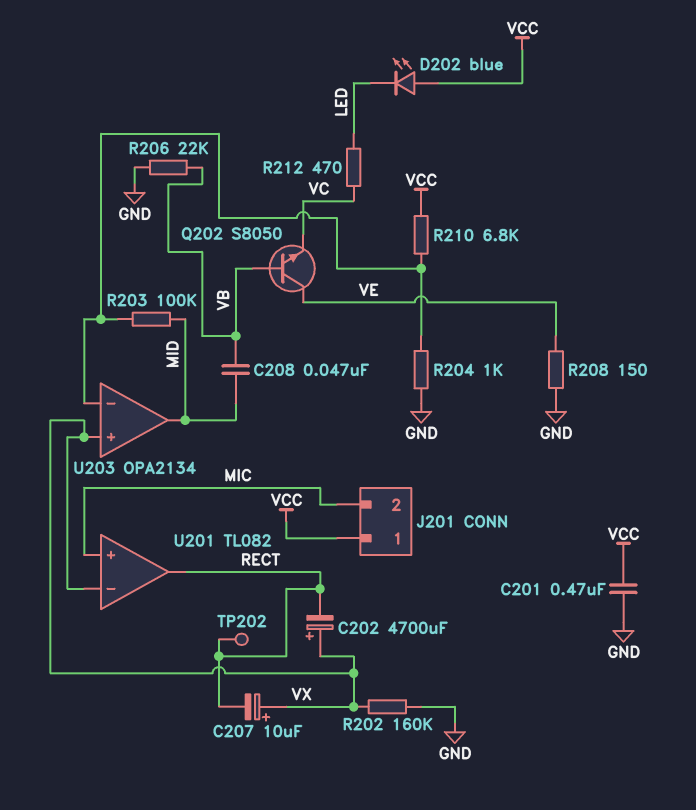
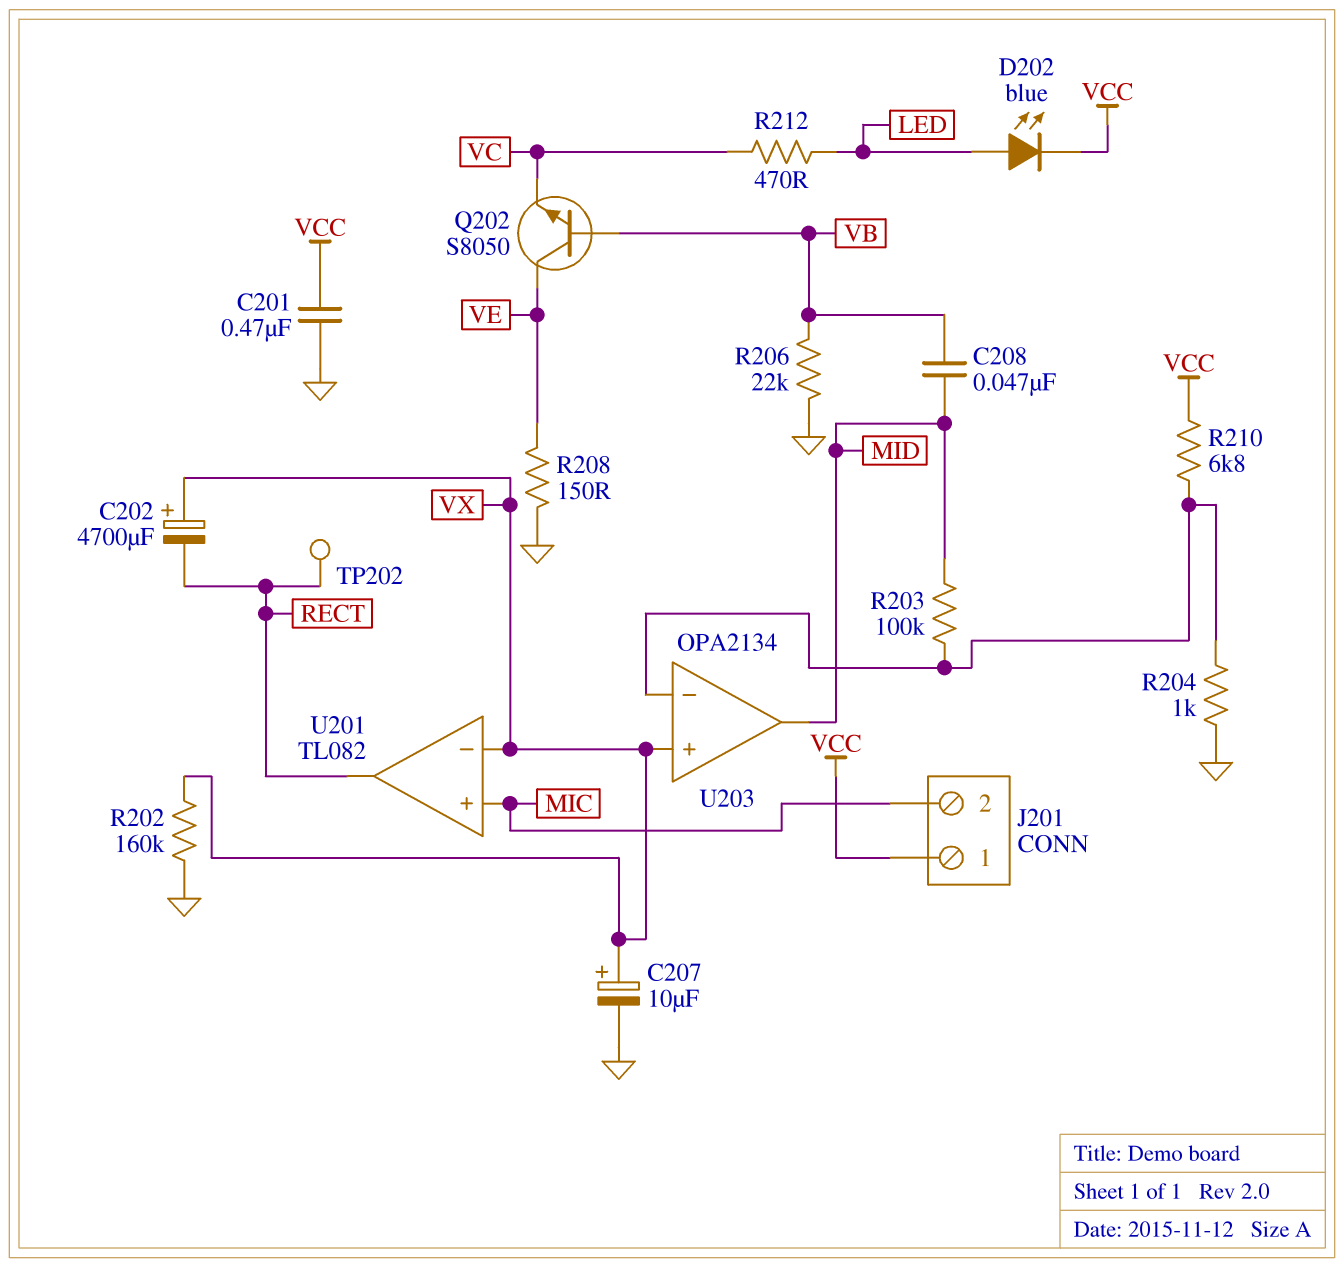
C207: 10uF (plus VX, minus RECT) -> 10uF (plus VX, minus GND)
D202: LED blue (A VCC, K LED) -> LED blue (A LED, K VCC)

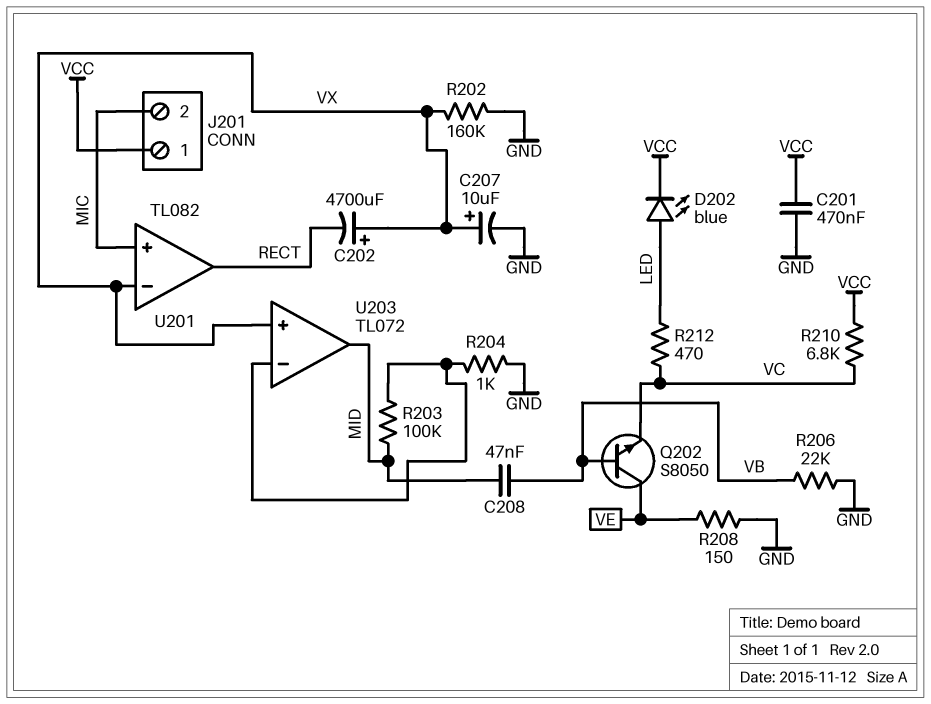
R210: 6.8k (U203/in-, VCC) -> 6.8k (VC, VCC)
TP202: test point (RECT) -> none
U203: OPA2134 -> TL072

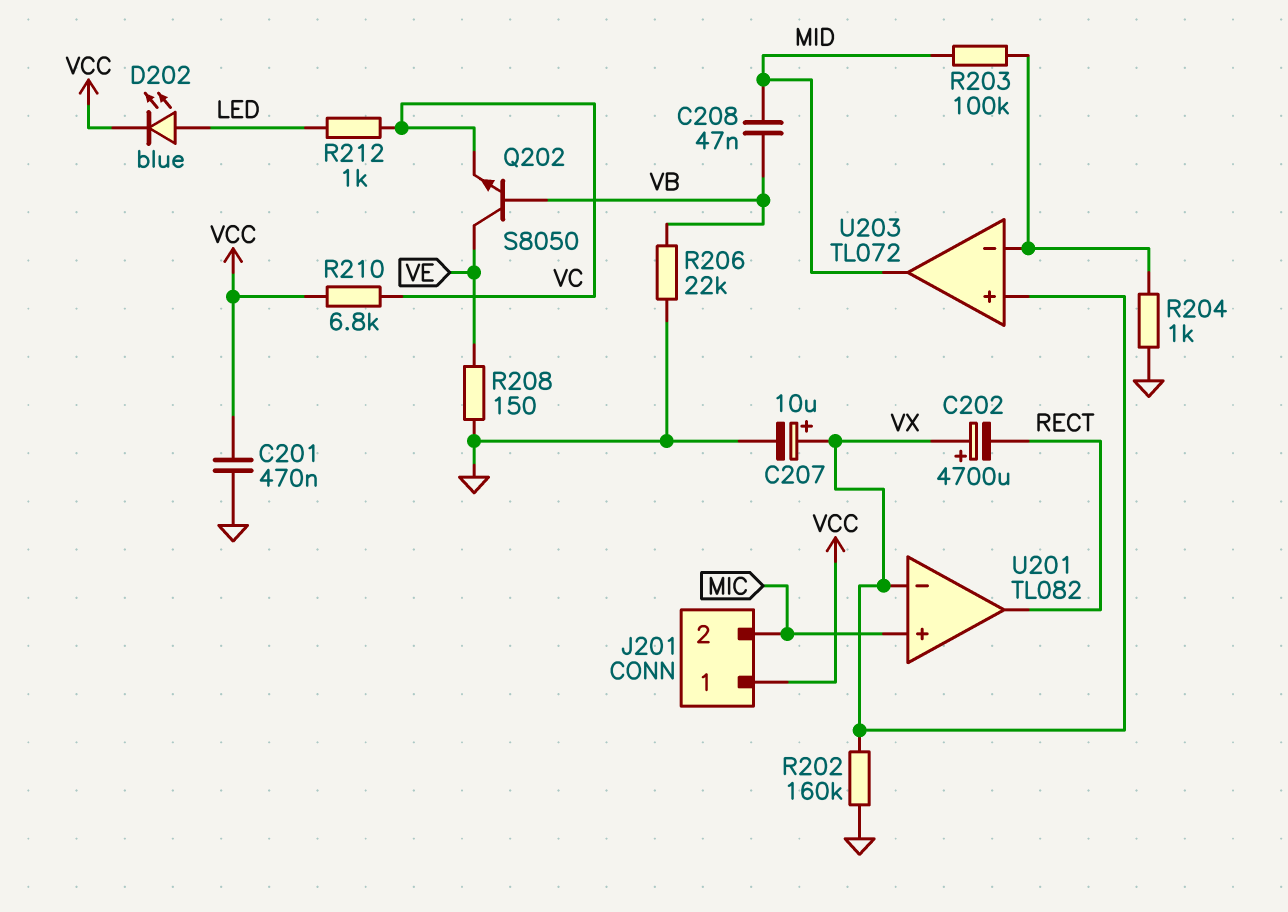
R212: 470 (LED, VC) -> 1k (LED, VC)

